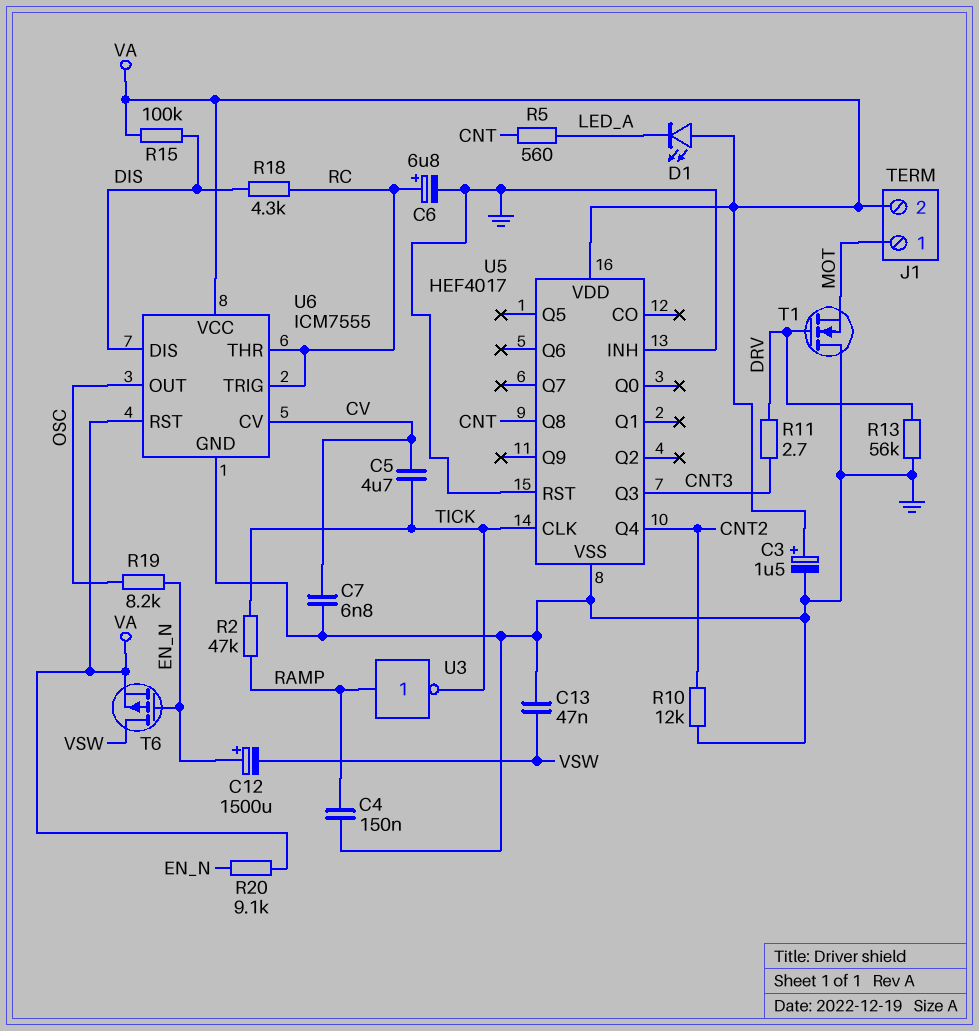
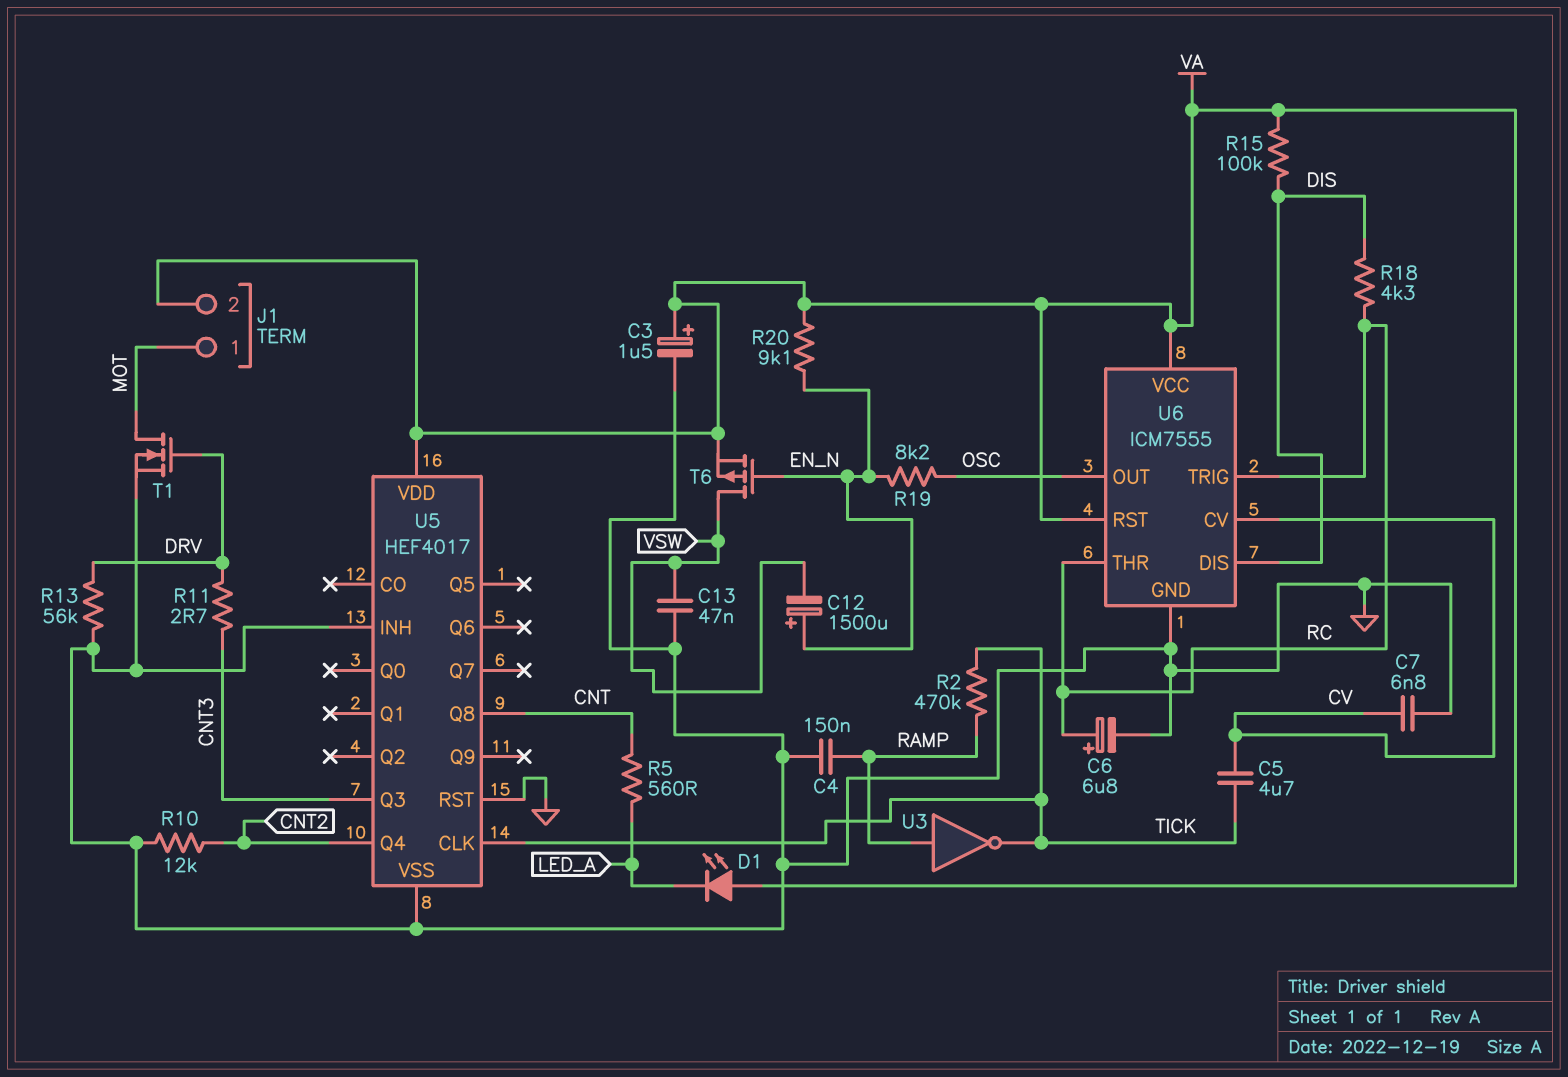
R2: 47k (RAMP, TICK) -> 470k (RAMP, TICK)
T1: NMOS (G DRV, D GND, S MOT) -> NMOS (G DRV, D MOT, S GND)

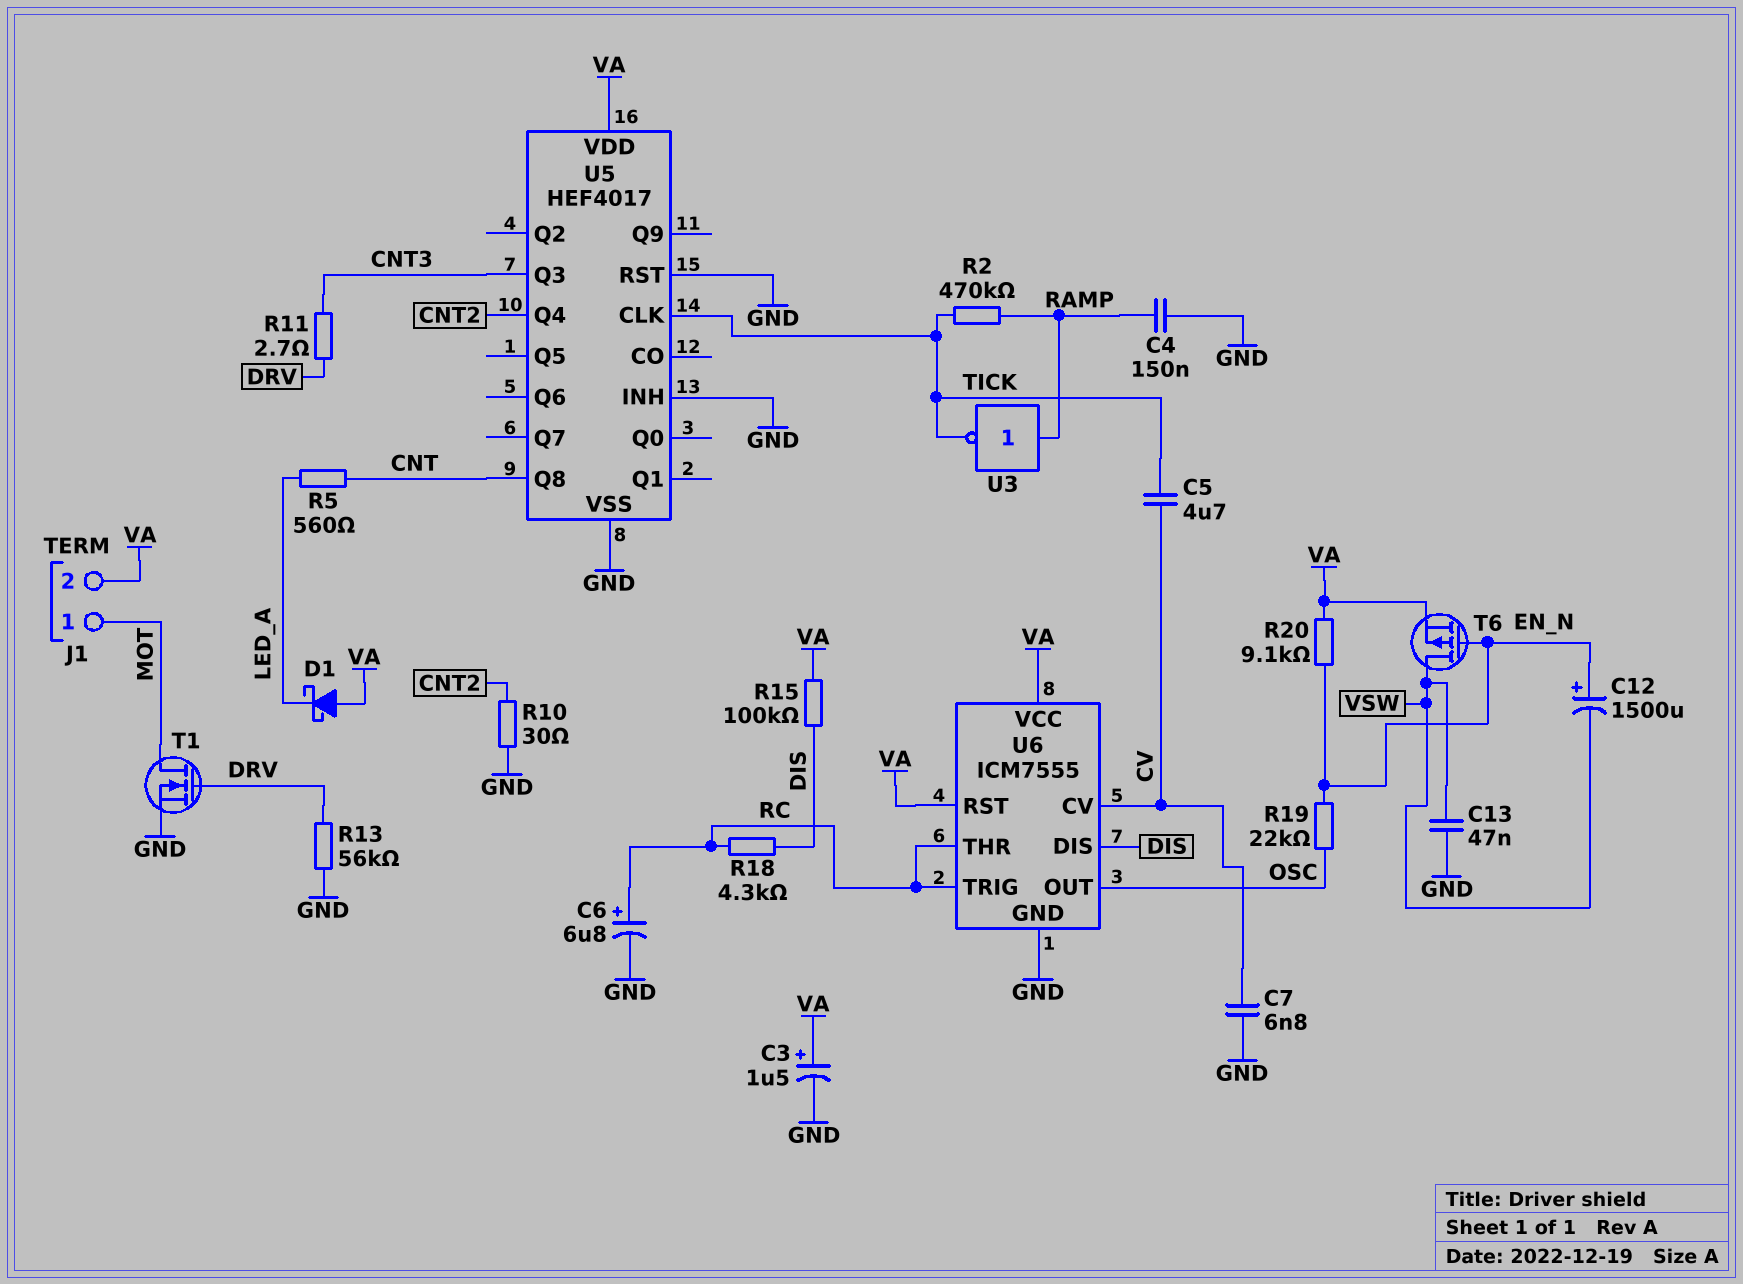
D1: LED (A VA, K LED_A) -> schottky (A VA, K LED_A)
R10: 12k (CNT2, GND) -> 30 (CNT2, GND)
R19: 8.2k (EN_N, OSC) -> 22k (EN_N, OSC)

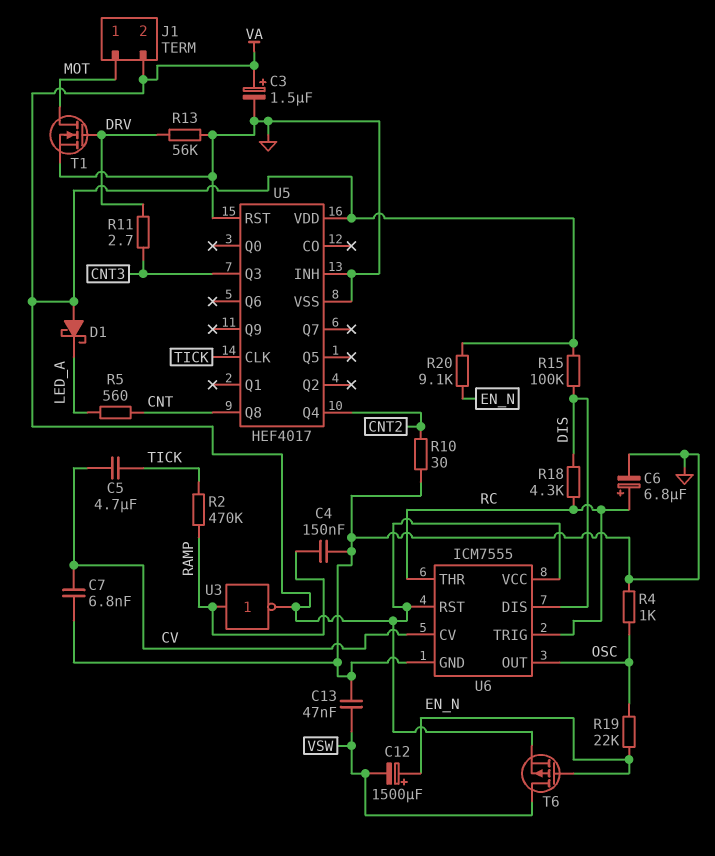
R4: none -> 1k (GND, OSC)
U3: NOT (in RAMP, out TICK) -> NOT (in RAMP, out VA)

